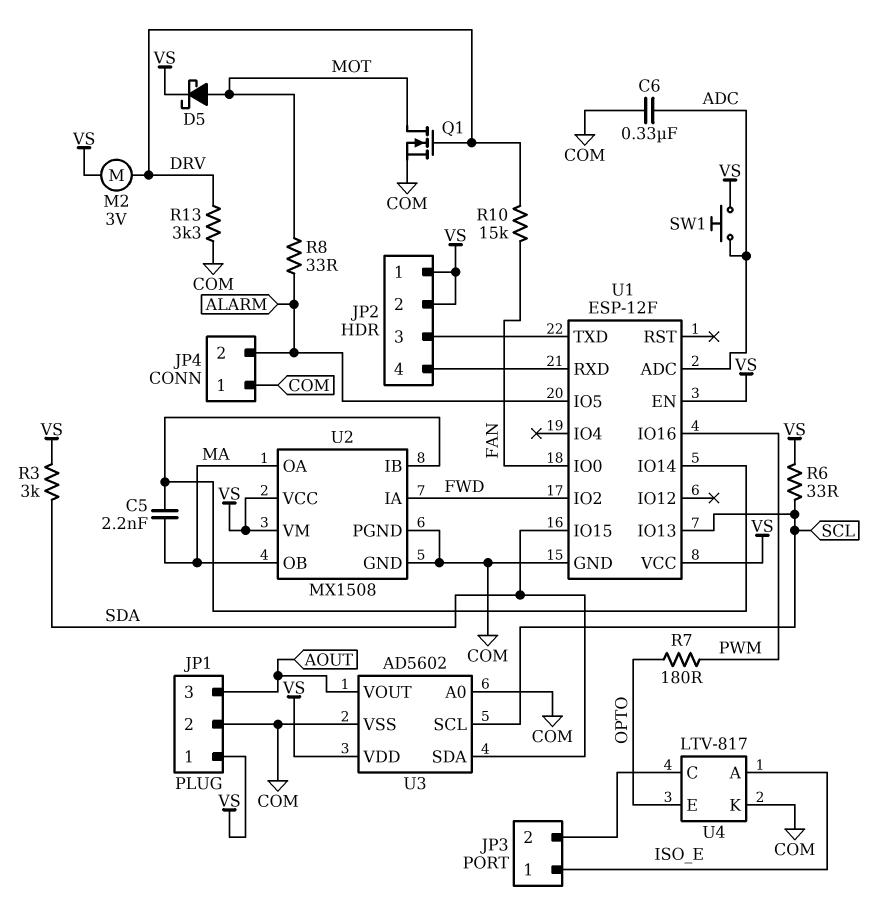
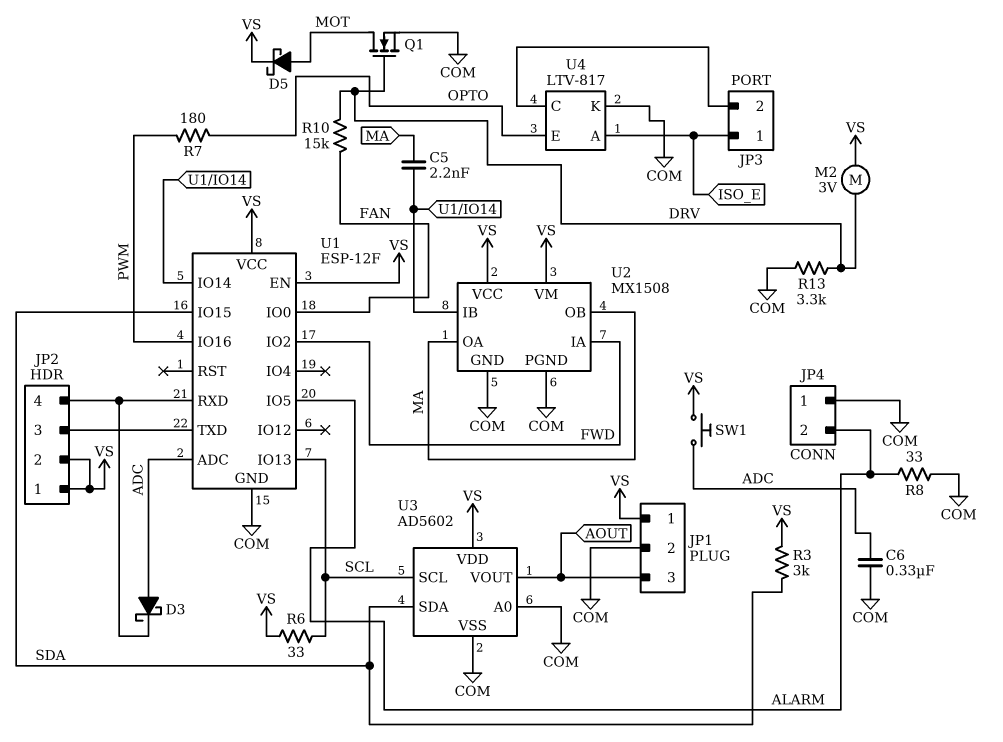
D3: none -> schottky (A ADC, K JP2/4)
R8: 33 (ALARM, MOT) -> 33 (ALARM, COM)

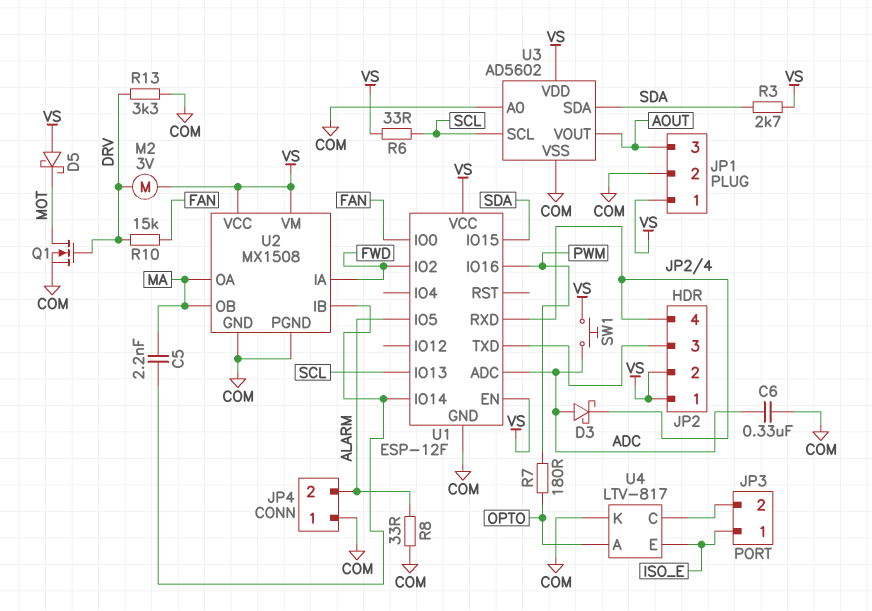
D5: schottky (A MOT, K VS) -> schottky (A VS, K MOT)
R3: 3k (SDA, VS) -> 2.7k (SDA, VS)
U4 pin A: ISO_E -> OPTO
U4 pin E: OPTO -> ISO_E

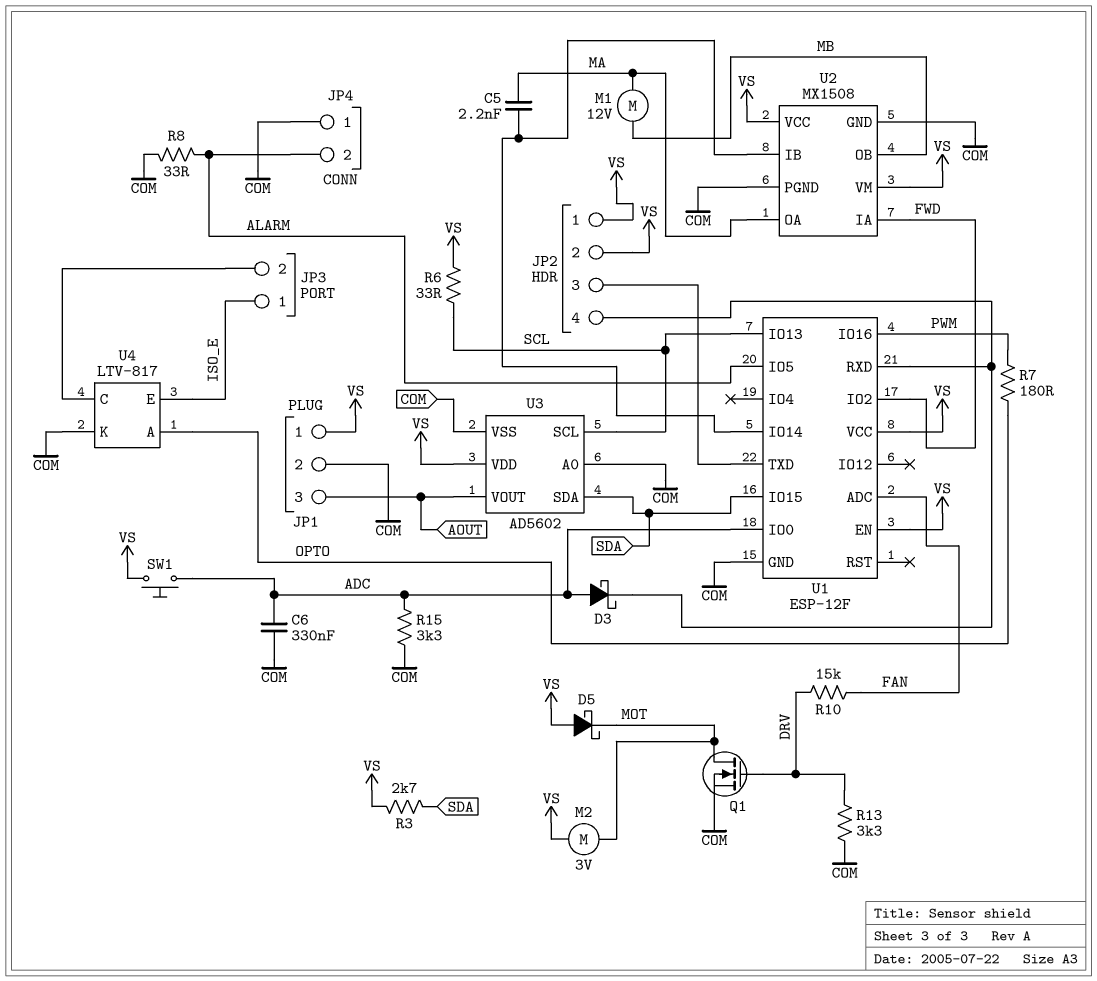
M1: none -> motor 12V (MA, MB)
M2: motor 3V (DRV, VS) -> motor 3V (MOT, VS)
R15: none -> 3.3k (ADC, COM)
U1 pin ADC: ADC -> FAN
U1 pin IO0: FAN -> ADC
U2 pin OB: MA -> MB

